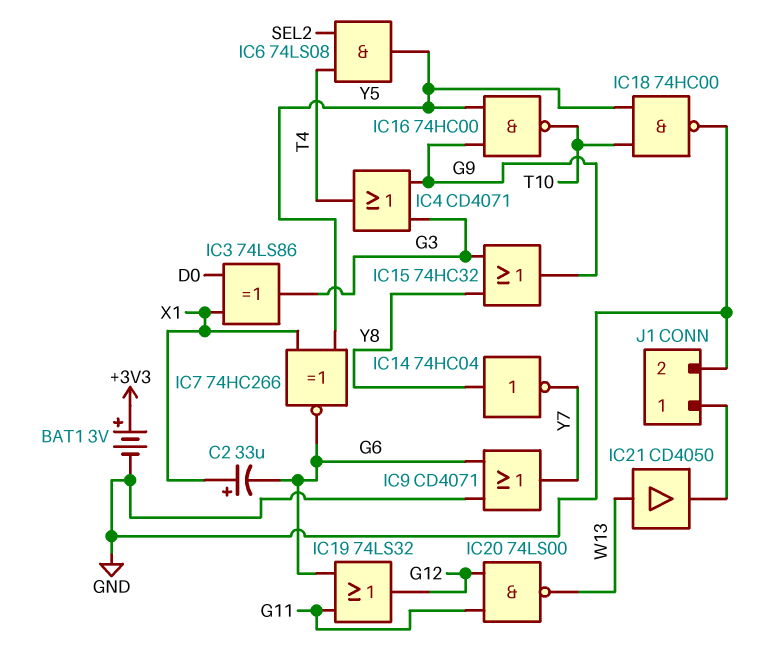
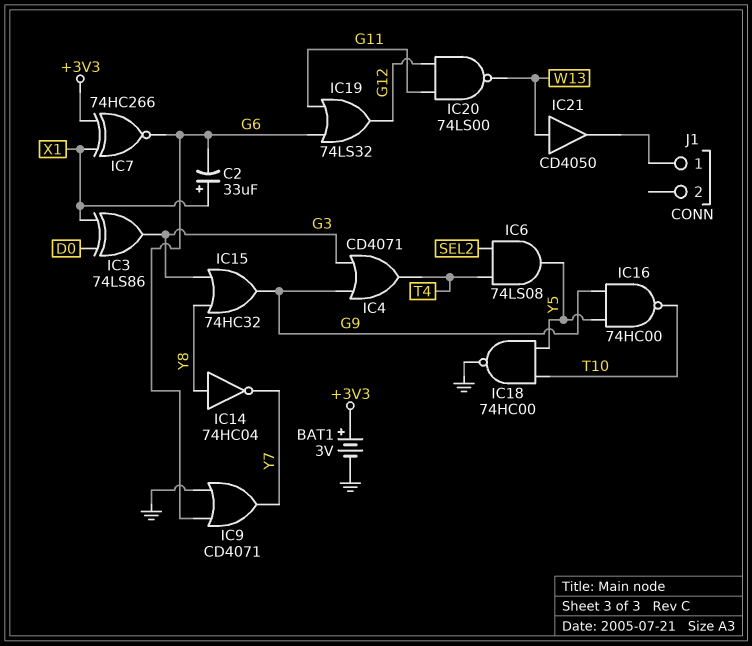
IC7: XNOR 74HC266 (in X1, in Y5, out G6) -> XNOR 74HC266 (in +3V3, in X1, out G6)
J1 pin 2: GND -> none

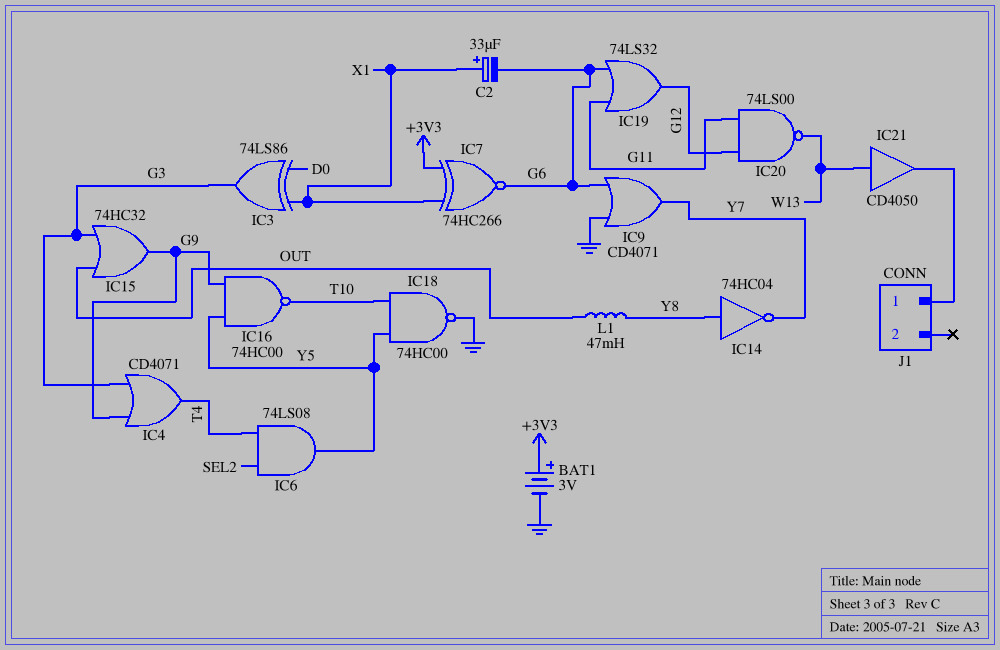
IC15: OR 74HC32 (in G3, in Y8, out G9) -> OR 74HC32 (in G3, in OUT, out G9)
L1: none -> 47mH (OUT, Y8)

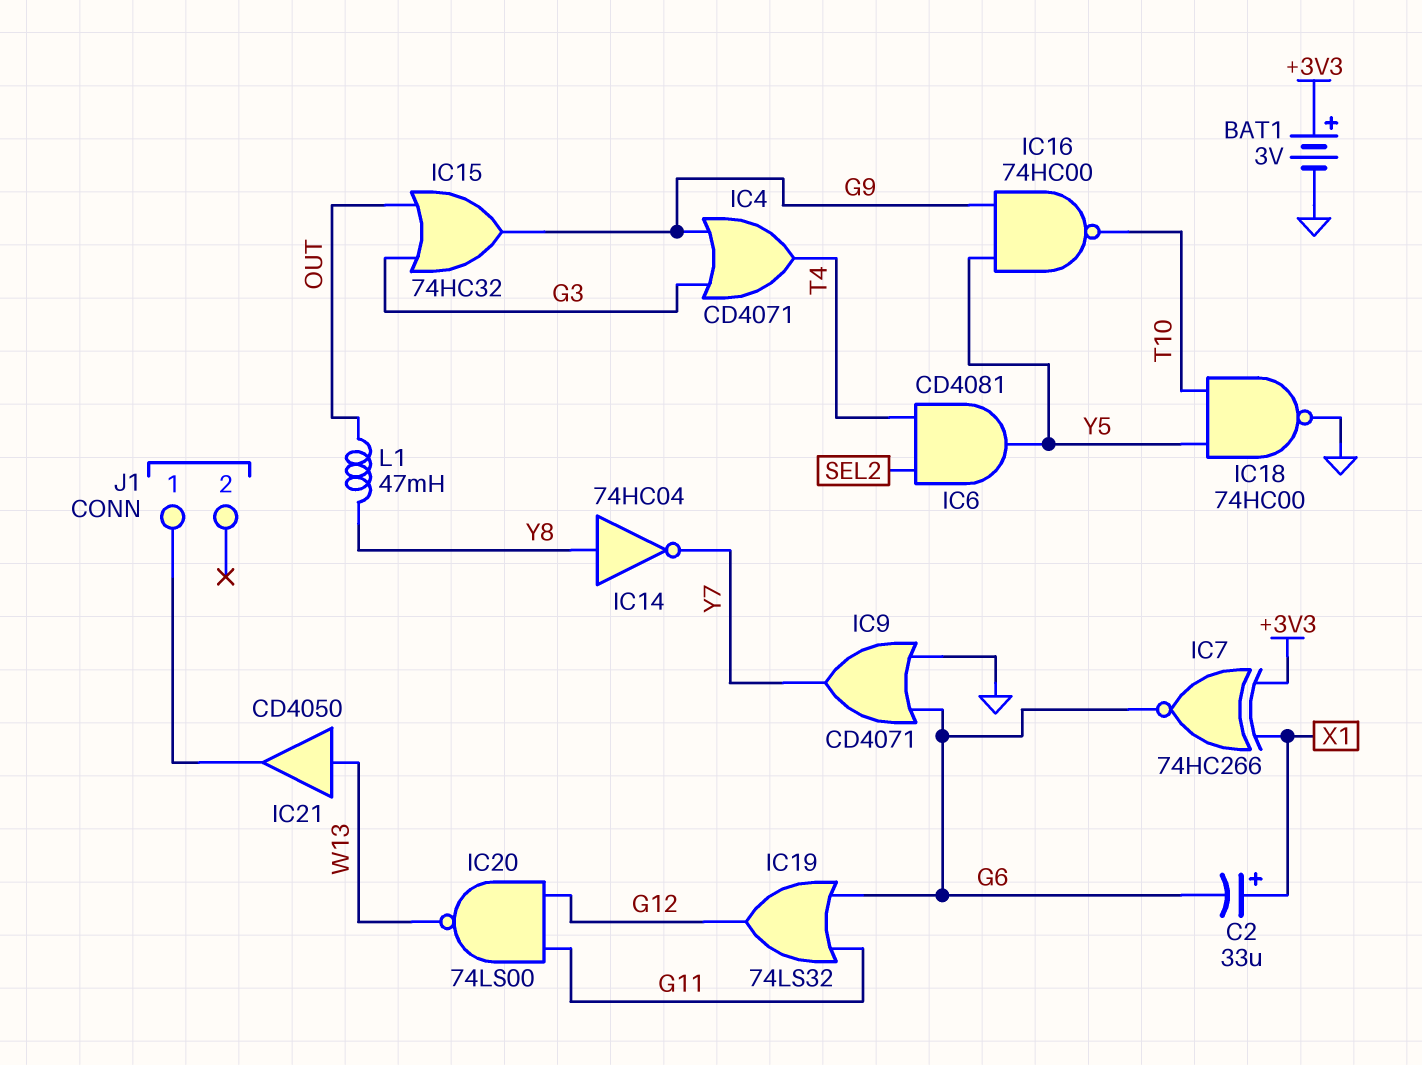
IC3: XOR 74LS86 (in D0, in X1, out G3) -> none
IC6: AND 74LS08 (in SEL2, in T4, out Y5) -> AND CD4081 (in SEL2, in T4, out Y5)

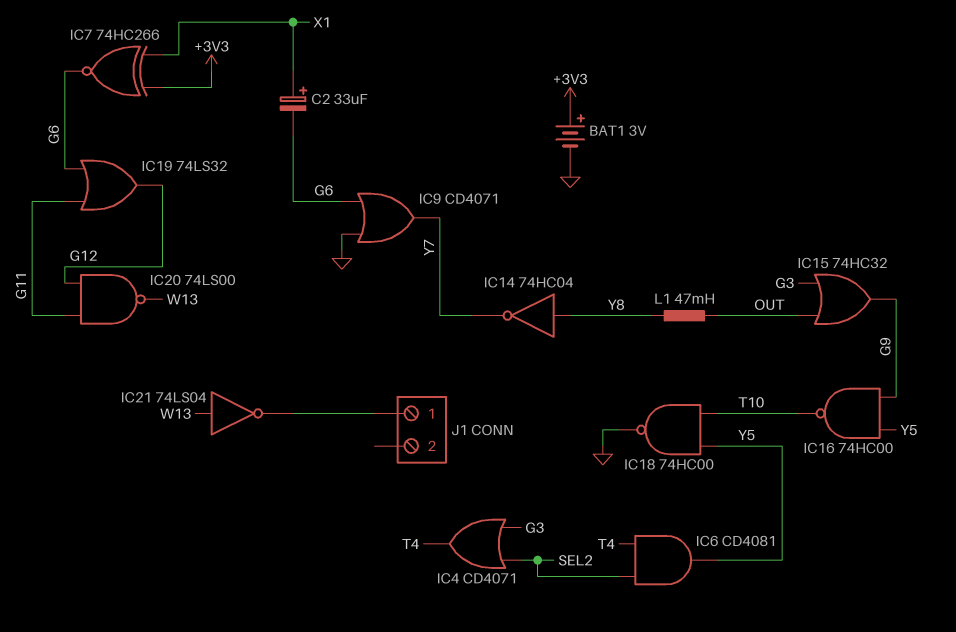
IC4: OR CD4071 (in G3, in G9, out T4) -> OR CD4071 (in G3, in SEL2, out T4)
IC21: buffer CD4050 (in W13, out J1/1) -> NOT 74LS04 (in W13, out J1/1)

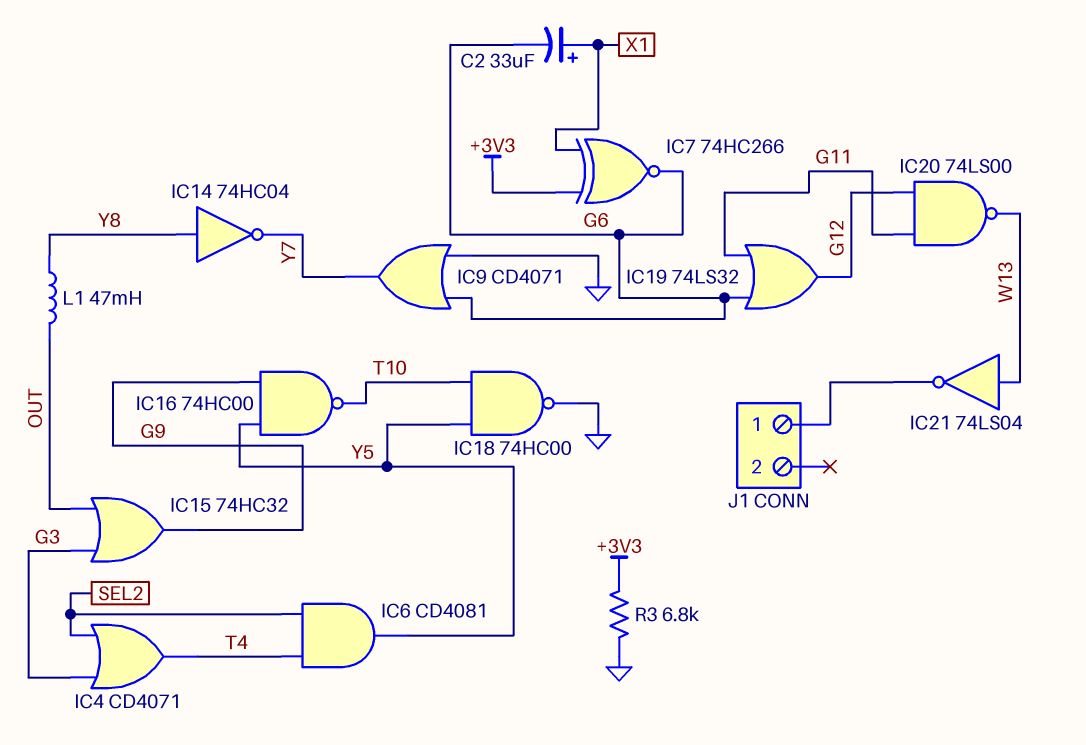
BAT1: 3V (plus +3V3, minus GND) -> none
R3: none -> 6.8k (+3V3, GND)

